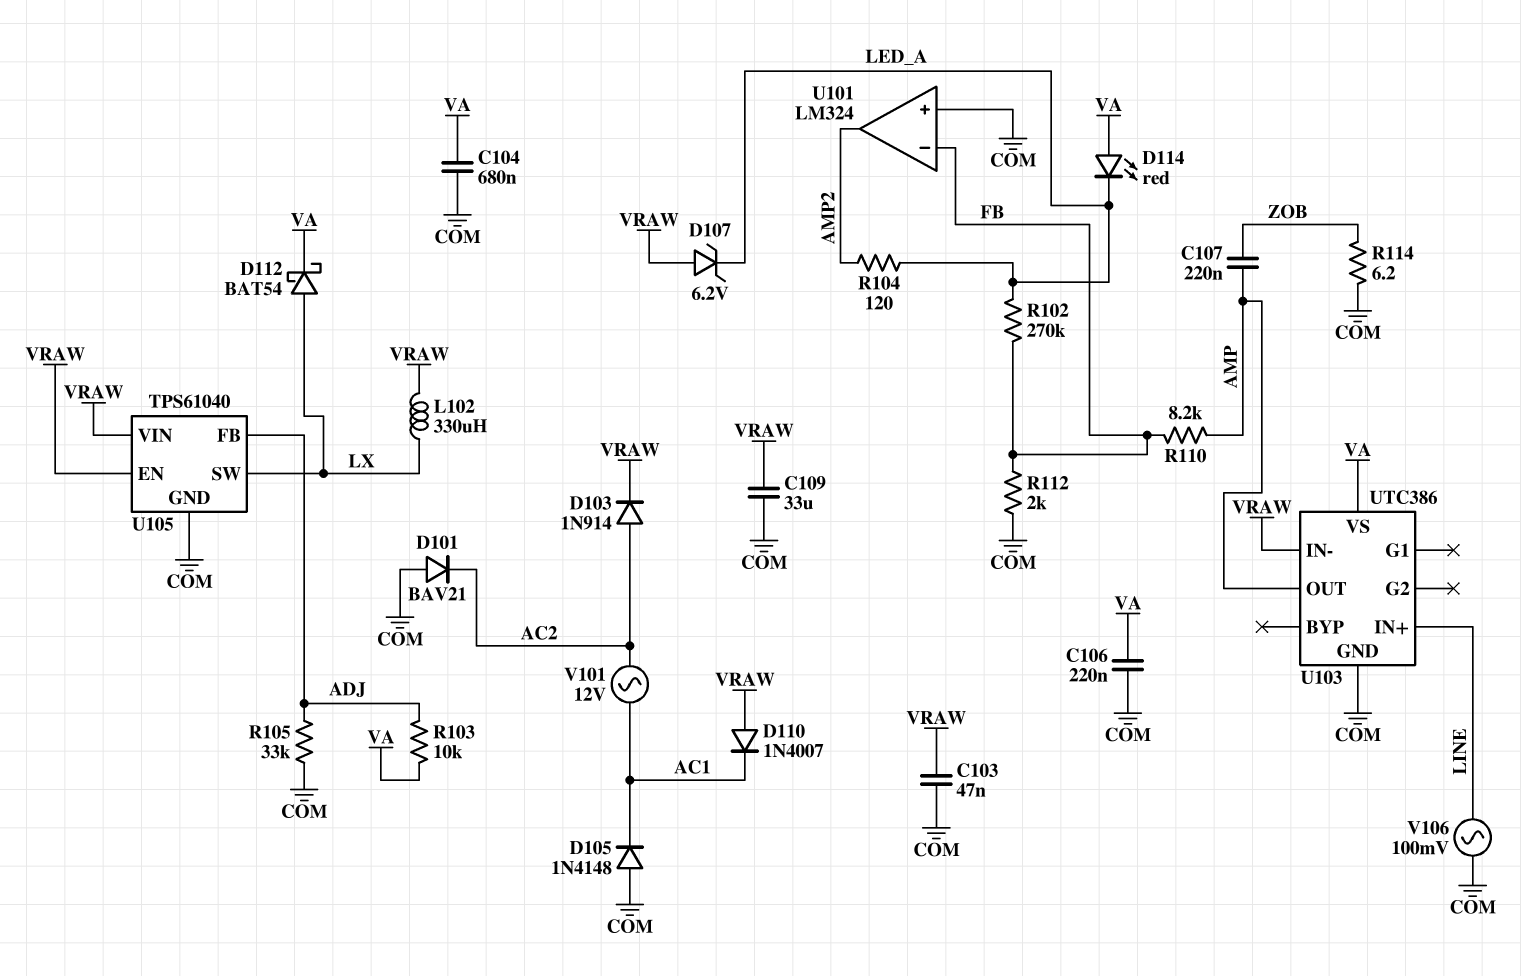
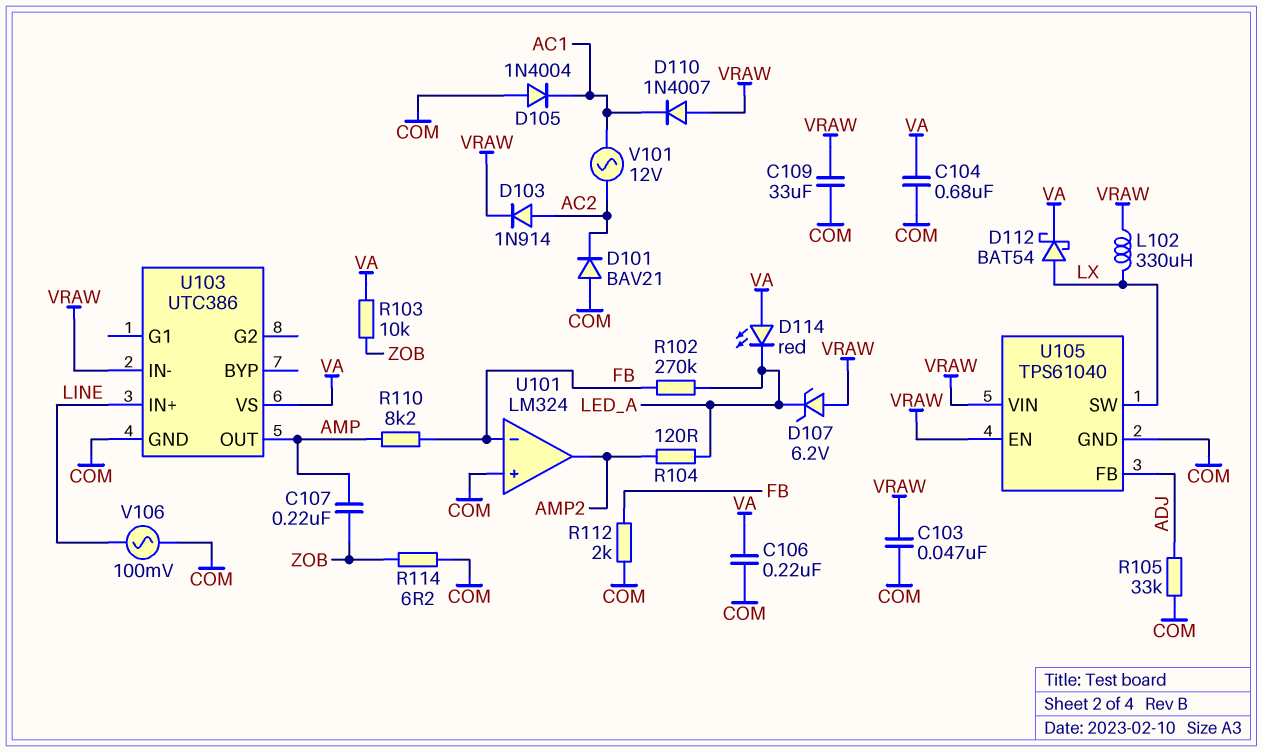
D105: diode 1N4148 (A COM, K AC1) -> diode 1N4004 (A COM, K AC1)
R103: 10k (ADJ, VA) -> 10k (VA, ZOB)

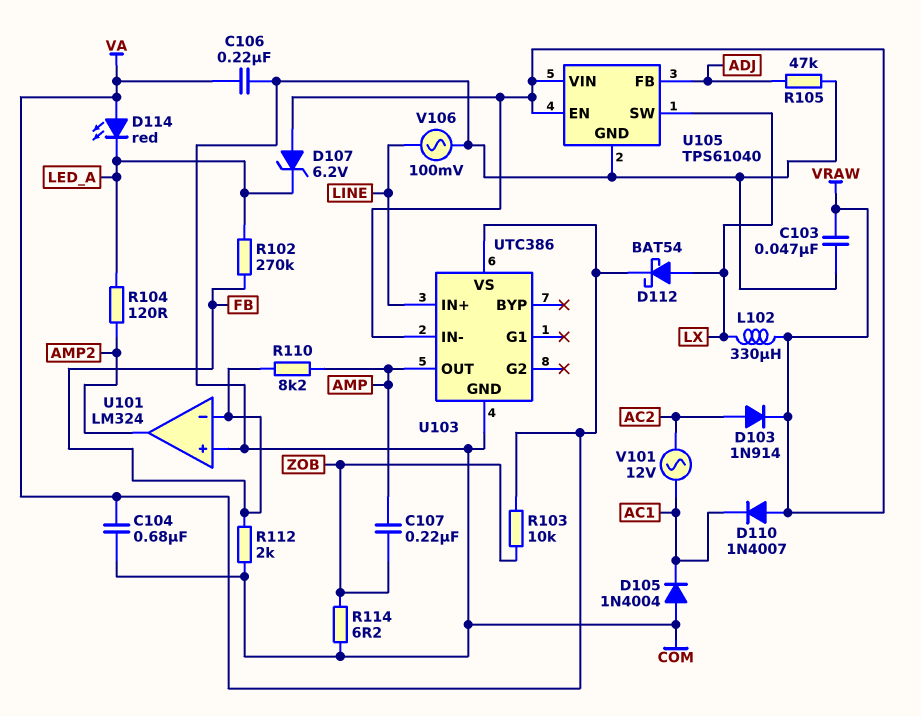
C109: 33uF (COM, VRAW) -> none
D101: diode BAV21 (A COM, K AC2) -> none
R105: 33k (ADJ, COM) -> 47k (ADJ, COM)

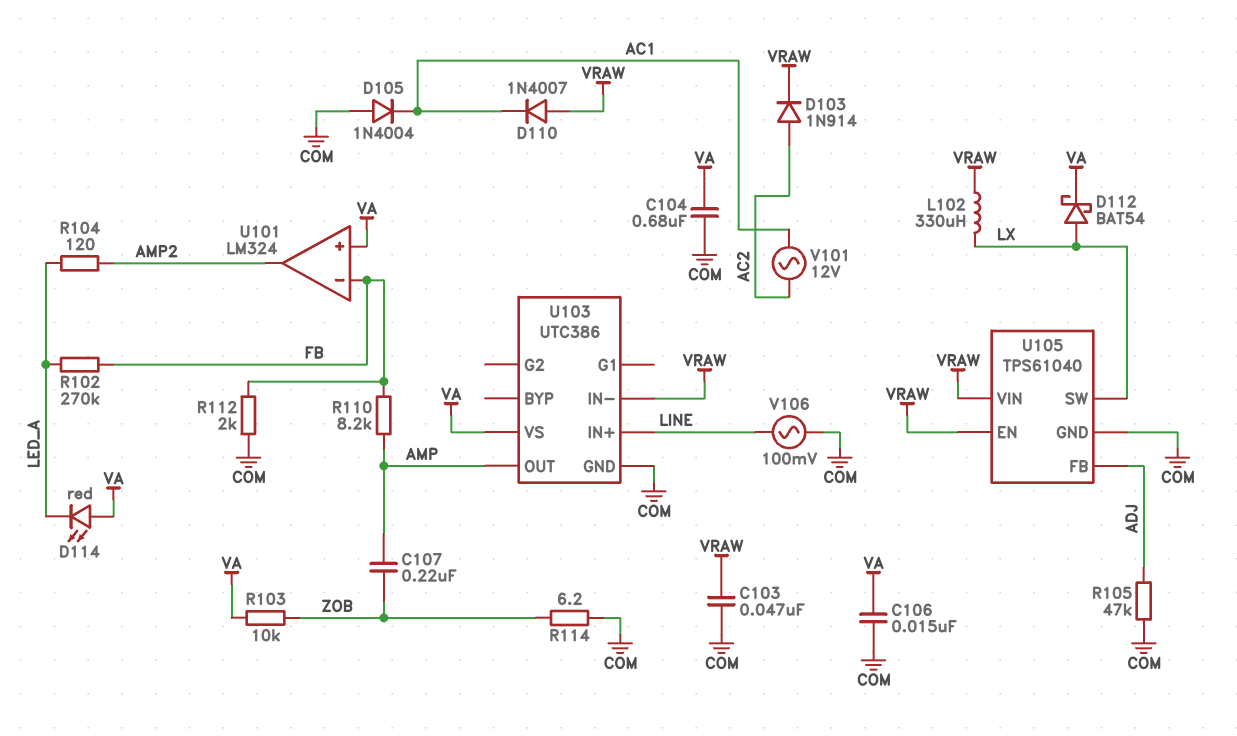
C106: 220nF (COM, VA) -> 15nF (COM, VA)
D107: zener 6.2V (A VRAW, K LED_A) -> none
U101 pin in+: COM -> VA

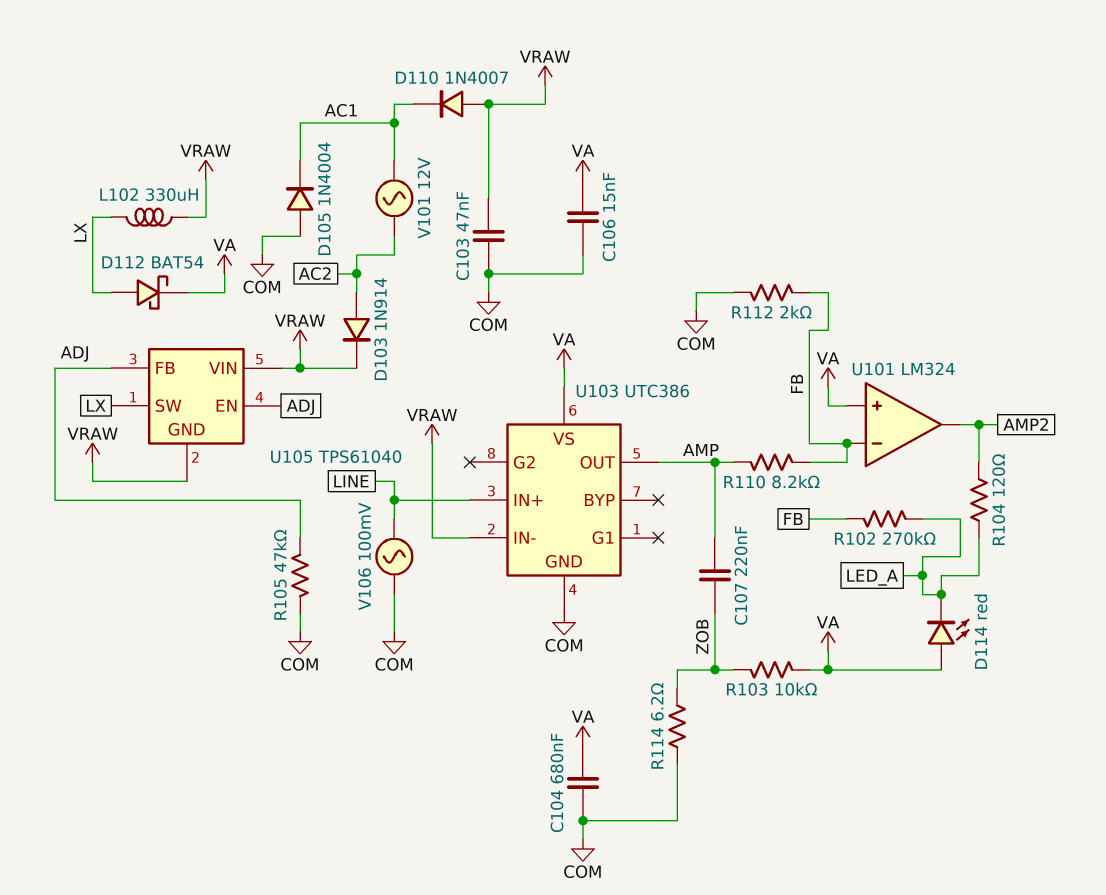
U105 pin EN: VRAW -> ADJ
U105 pin GND: COM -> VRAW

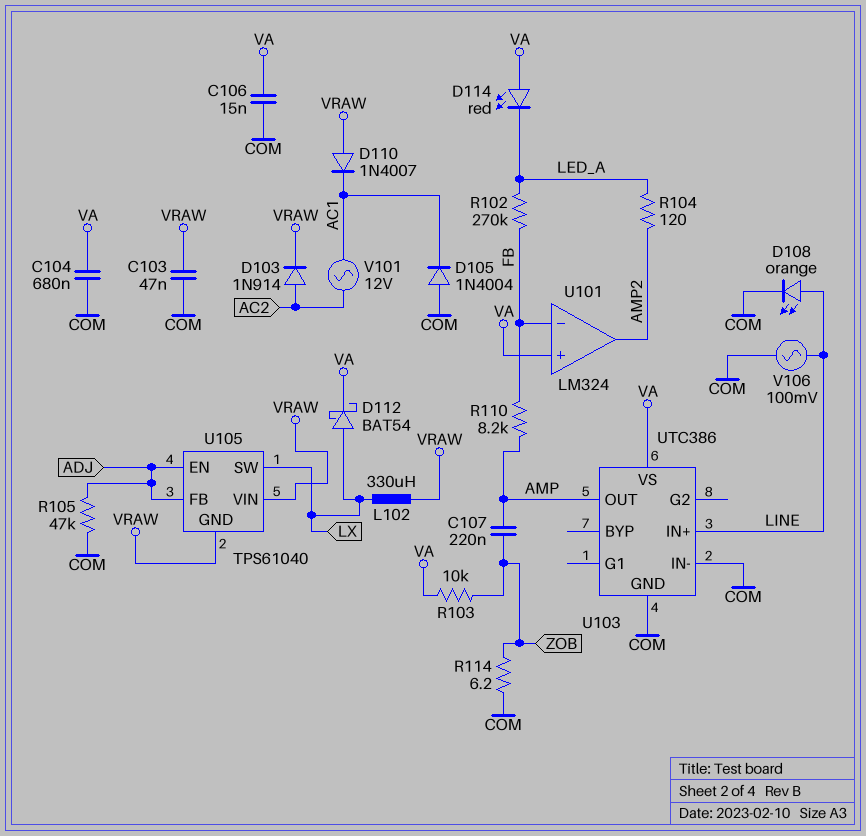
D108: none -> LED orange (A LINE, K COM)
R112: 2k (COM, FB) -> none
U103 pin IN-: VRAW -> COM

